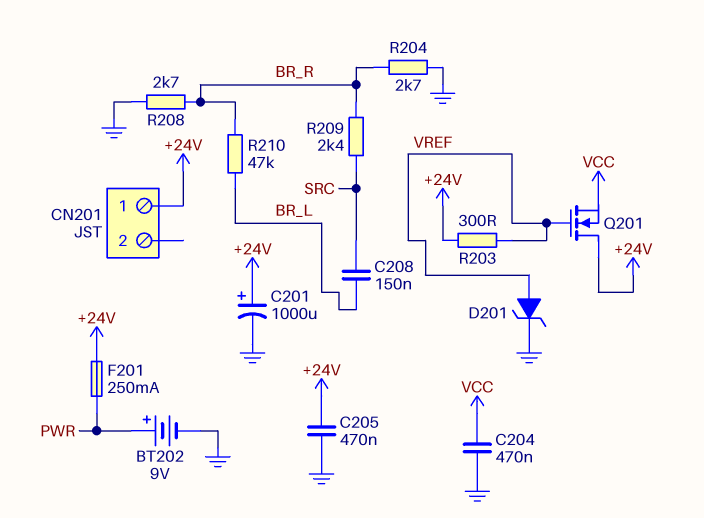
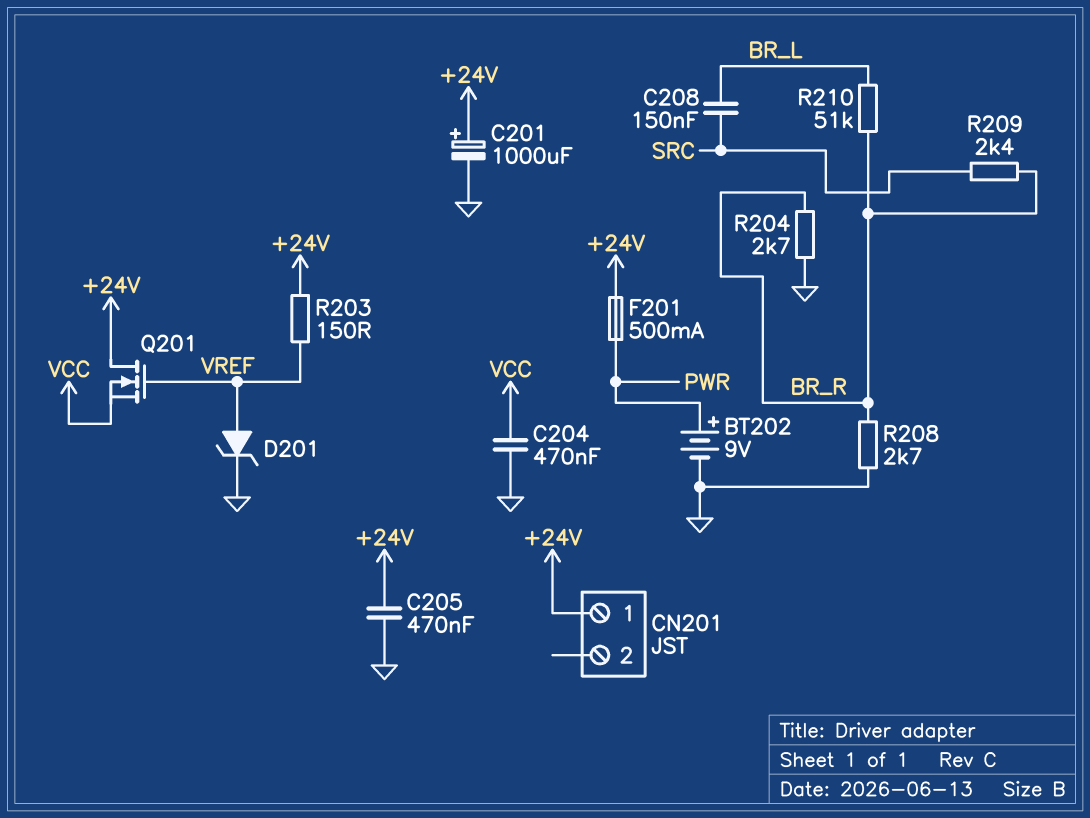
F201: 250mA (+24V, PWR) -> 500mA (+24V, PWR)
R203: 300 (+24V, VREF) -> 150 (+24V, VREF)
R210: 47k (BR_L, BR_R) -> 51k (BR_L, BR_R)

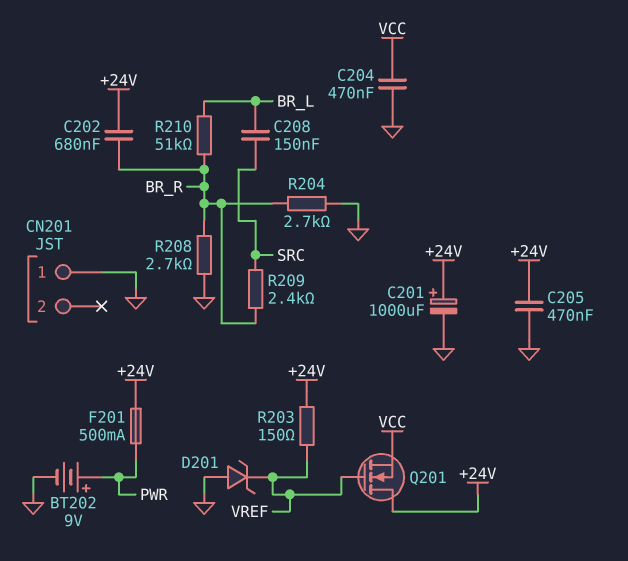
C202: none -> 680nF (+24V, BR_R)
CN201 pin 1: +24V -> GND
D201: zener (A VREF, K GND) -> zener (A GND, K VREF)

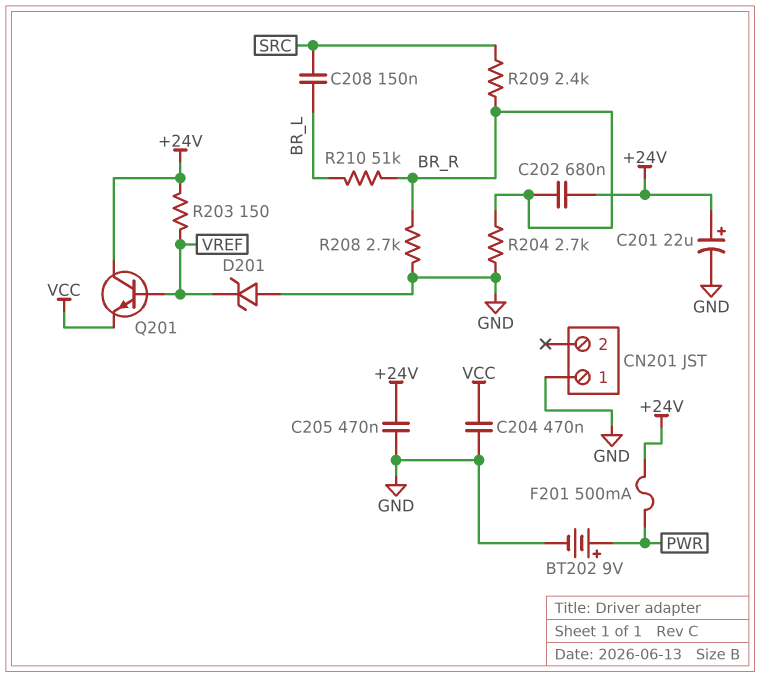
C201: 1000uF (plus +24V, minus GND) -> 22uF (plus +24V, minus GND)
Q201: NMOS (G VREF, D +24V, S VCC) -> NPN (B VREF, C +24V, E VCC)

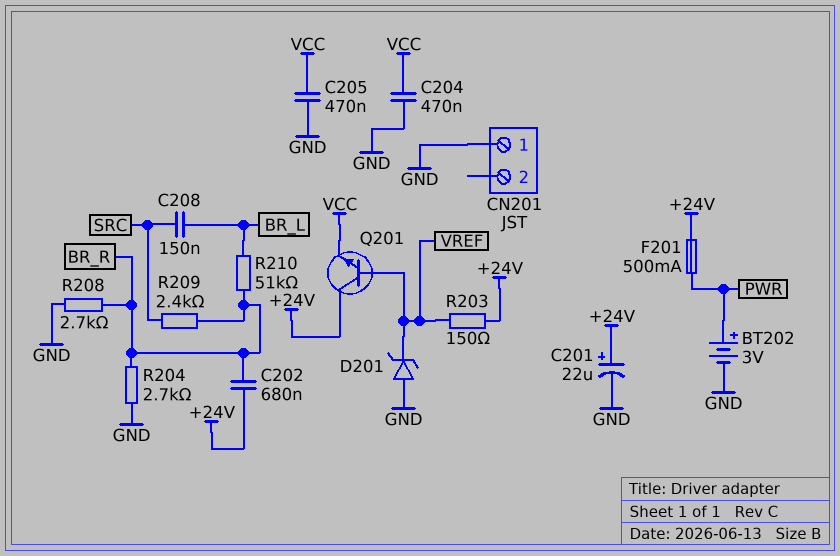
BT202: 9V (plus PWR, minus GND) -> 3V (plus PWR, minus GND)
C205: 470nF (+24V, GND) -> 470nF (GND, VCC)

